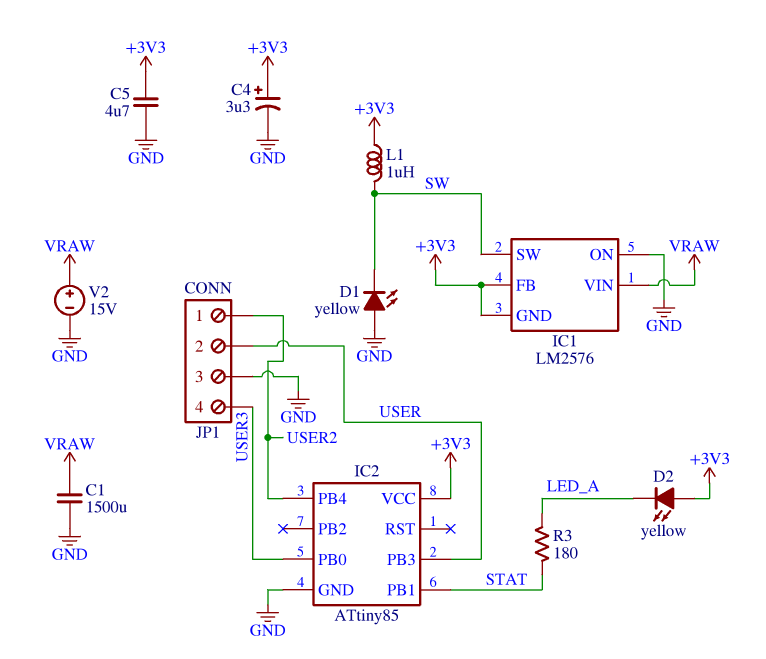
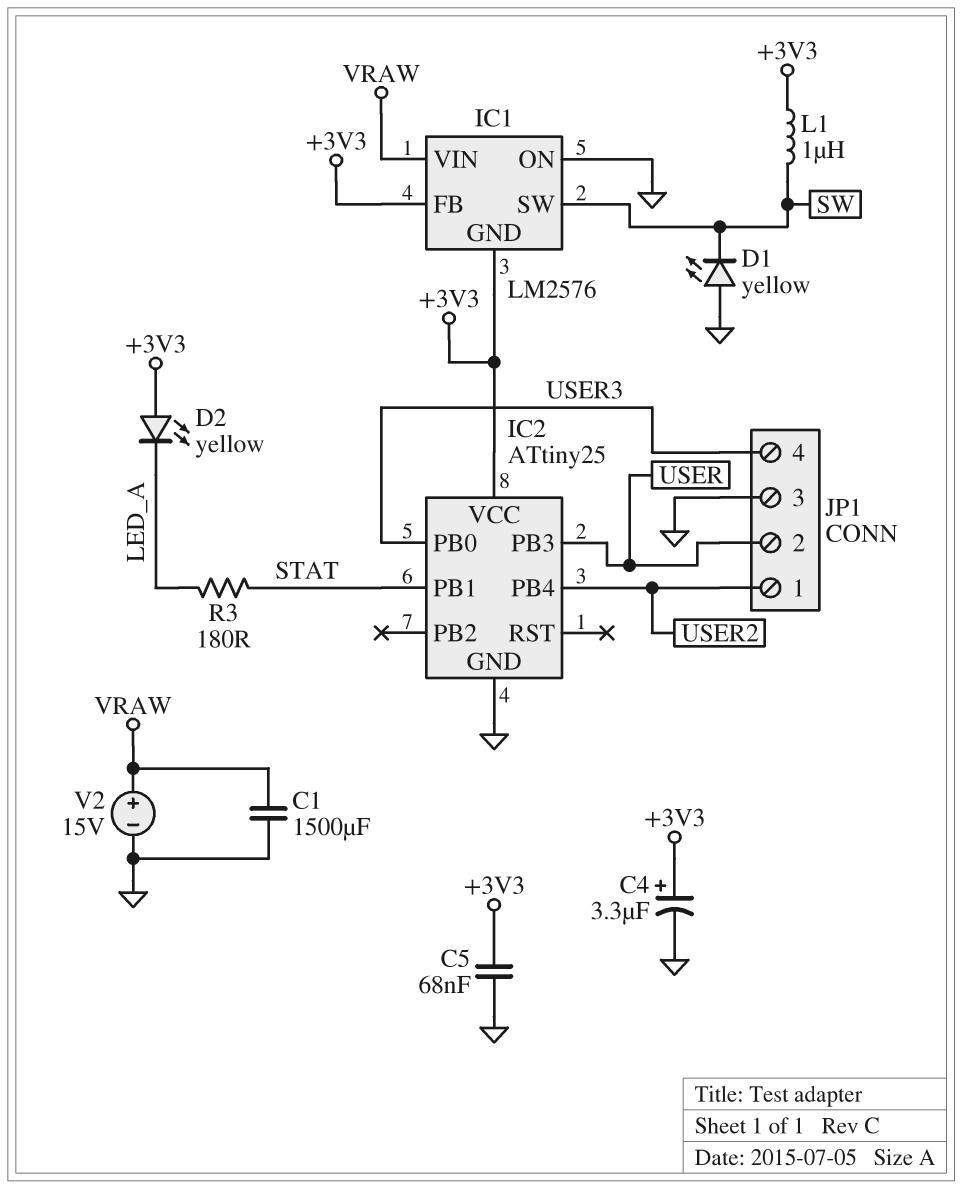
C5: 4.7uF (+3V3, GND) -> 68nF (+3V3, GND)
IC2: ATtiny85 -> ATtiny25

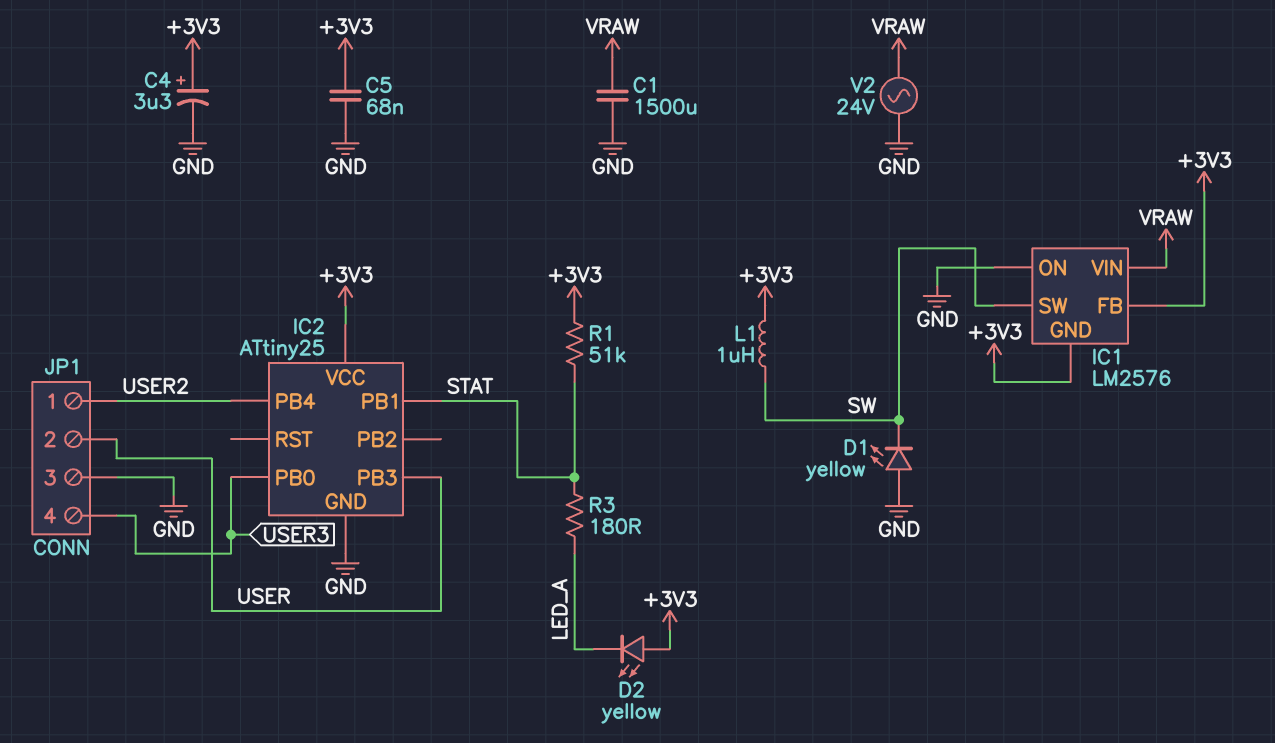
R1: none -> 51k (+3V3, STAT)
V2: 15V (plus VRAW, minus GND) -> AC 24V (GND, VRAW)

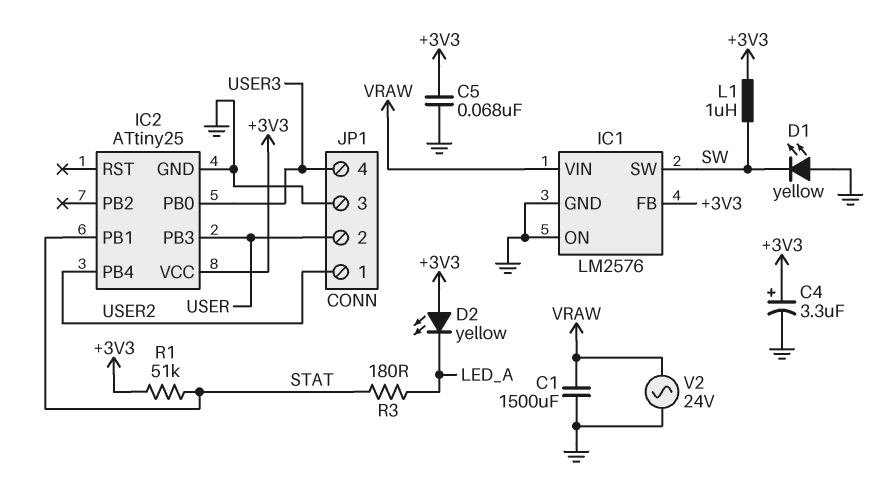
IC1 pin GND: +3V3 -> GND

